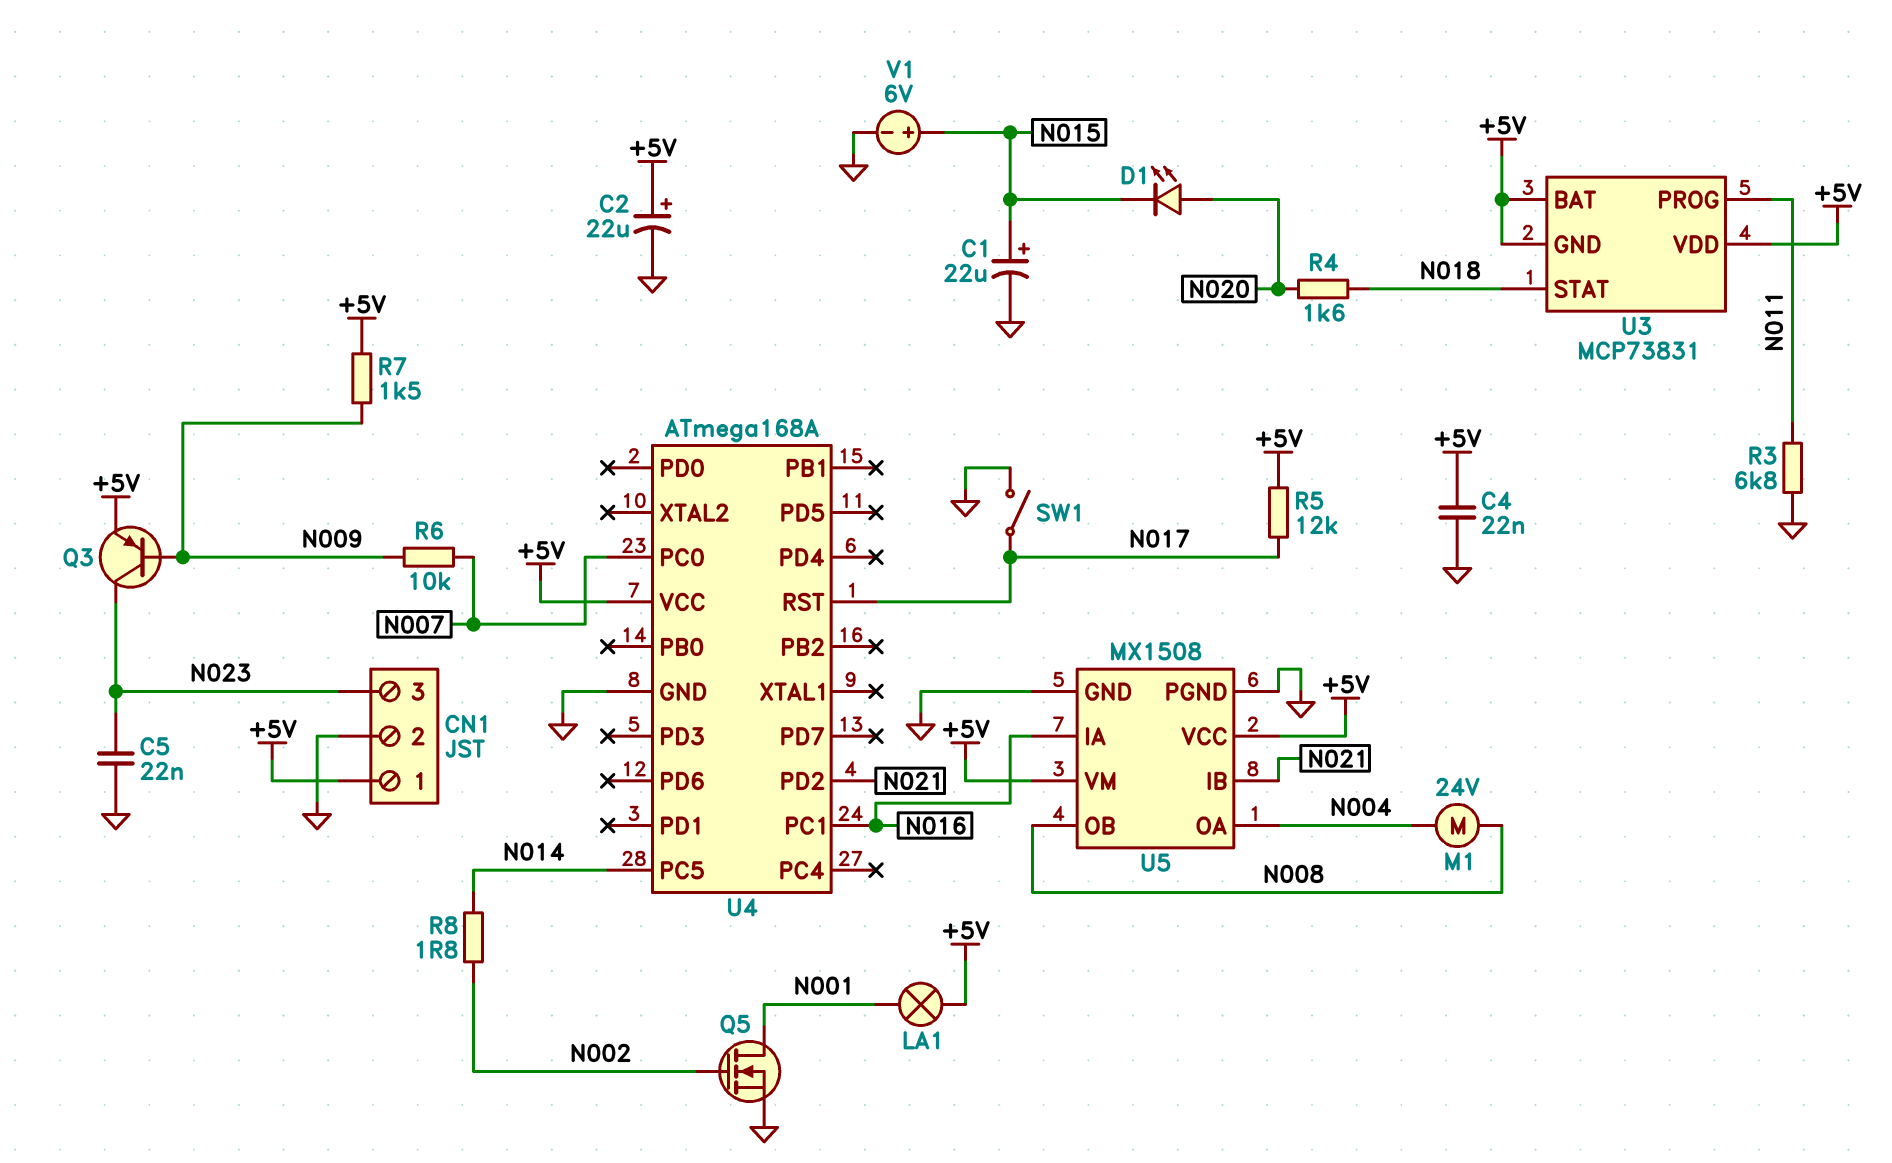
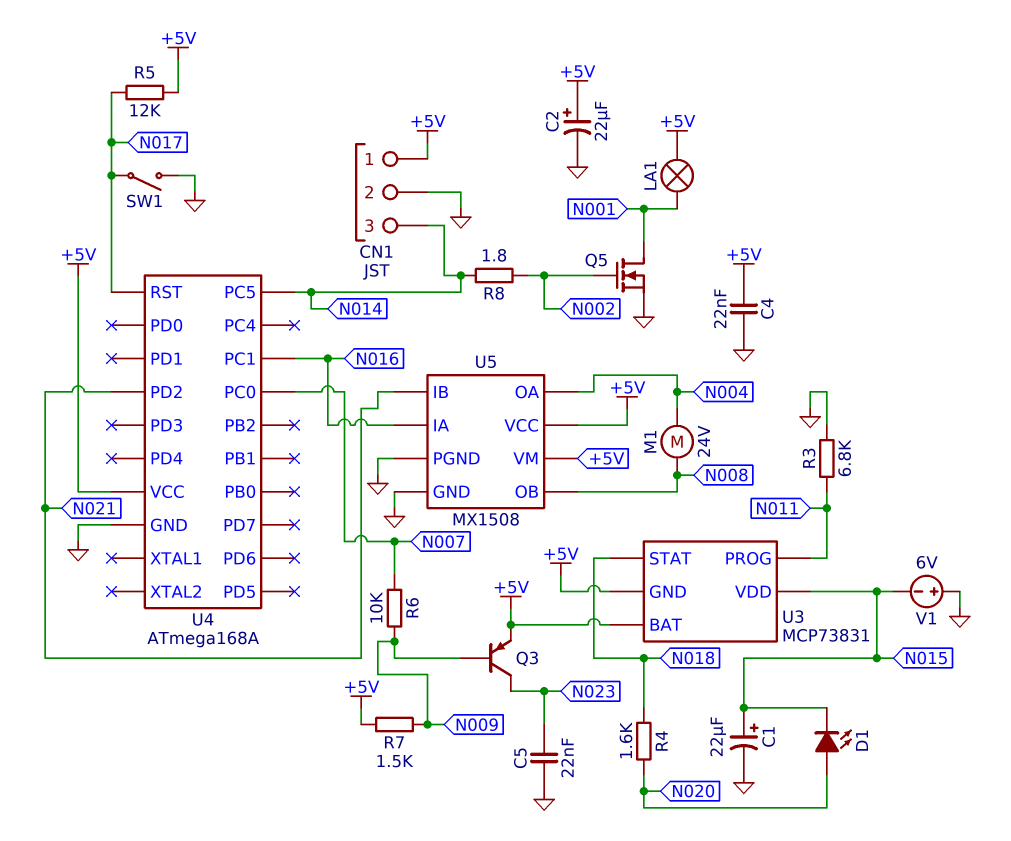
CN1 pin 3: N023 -> N014
U3 pin VDD: +5V -> N015
V1: 6V (plus N015, minus GND) -> 6V (plus GND, minus N015)

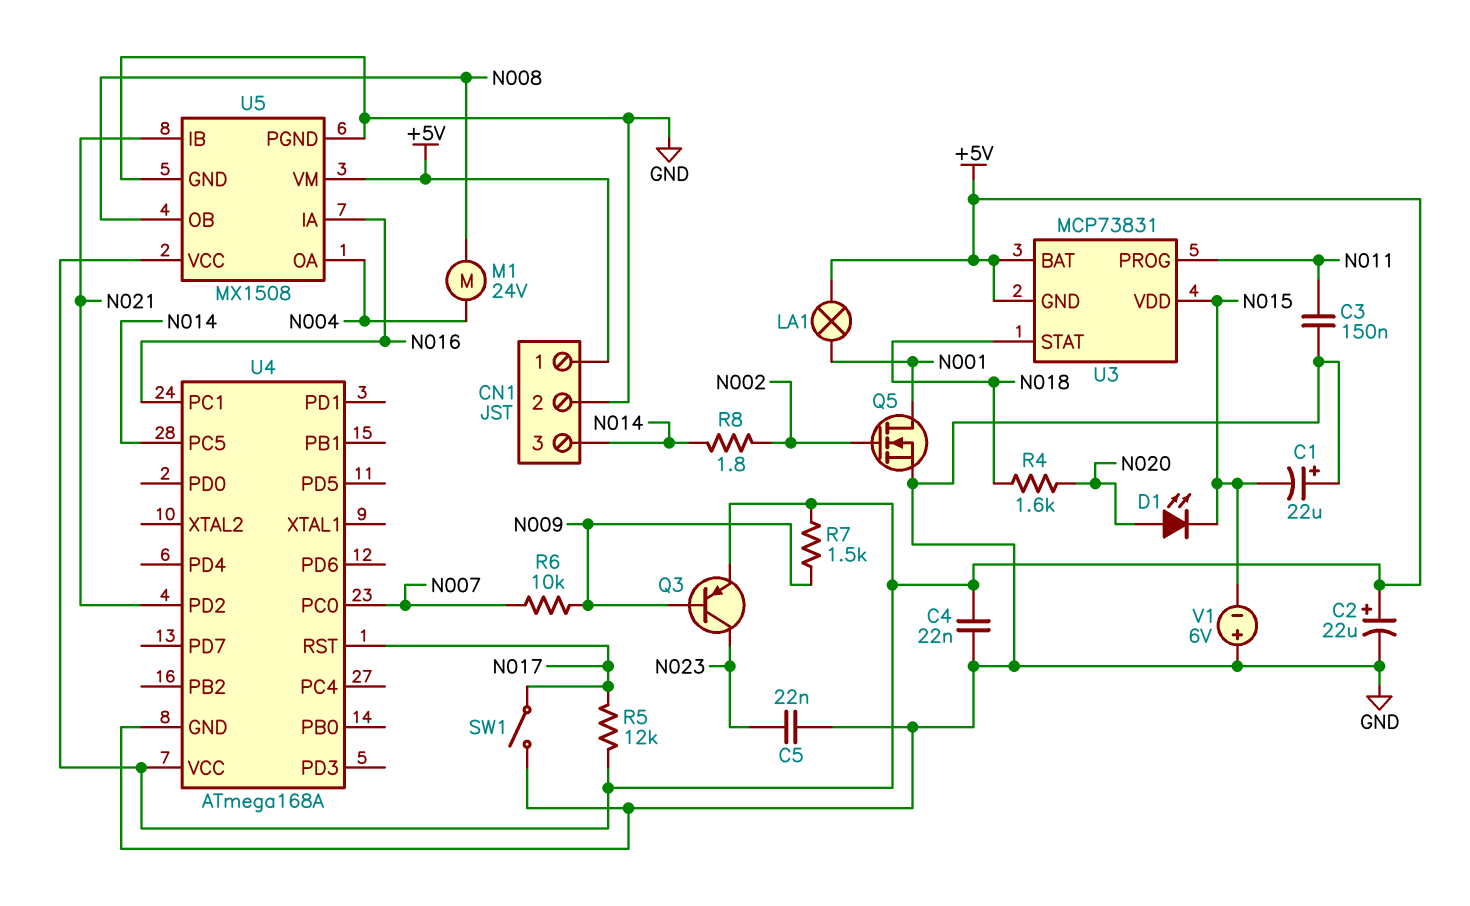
C1: 22uF (plus N015, minus GND) -> 22uF (plus GND, minus N015)
C3: none -> 150nF (GND, N011)
R3: 6.8k (GND, N011) -> none

